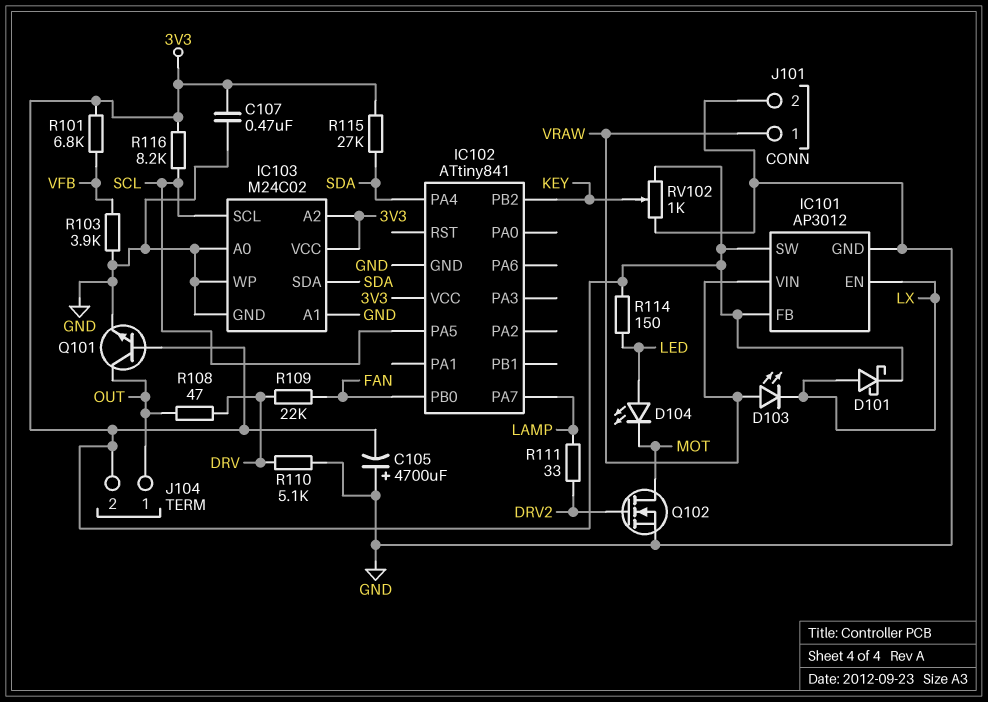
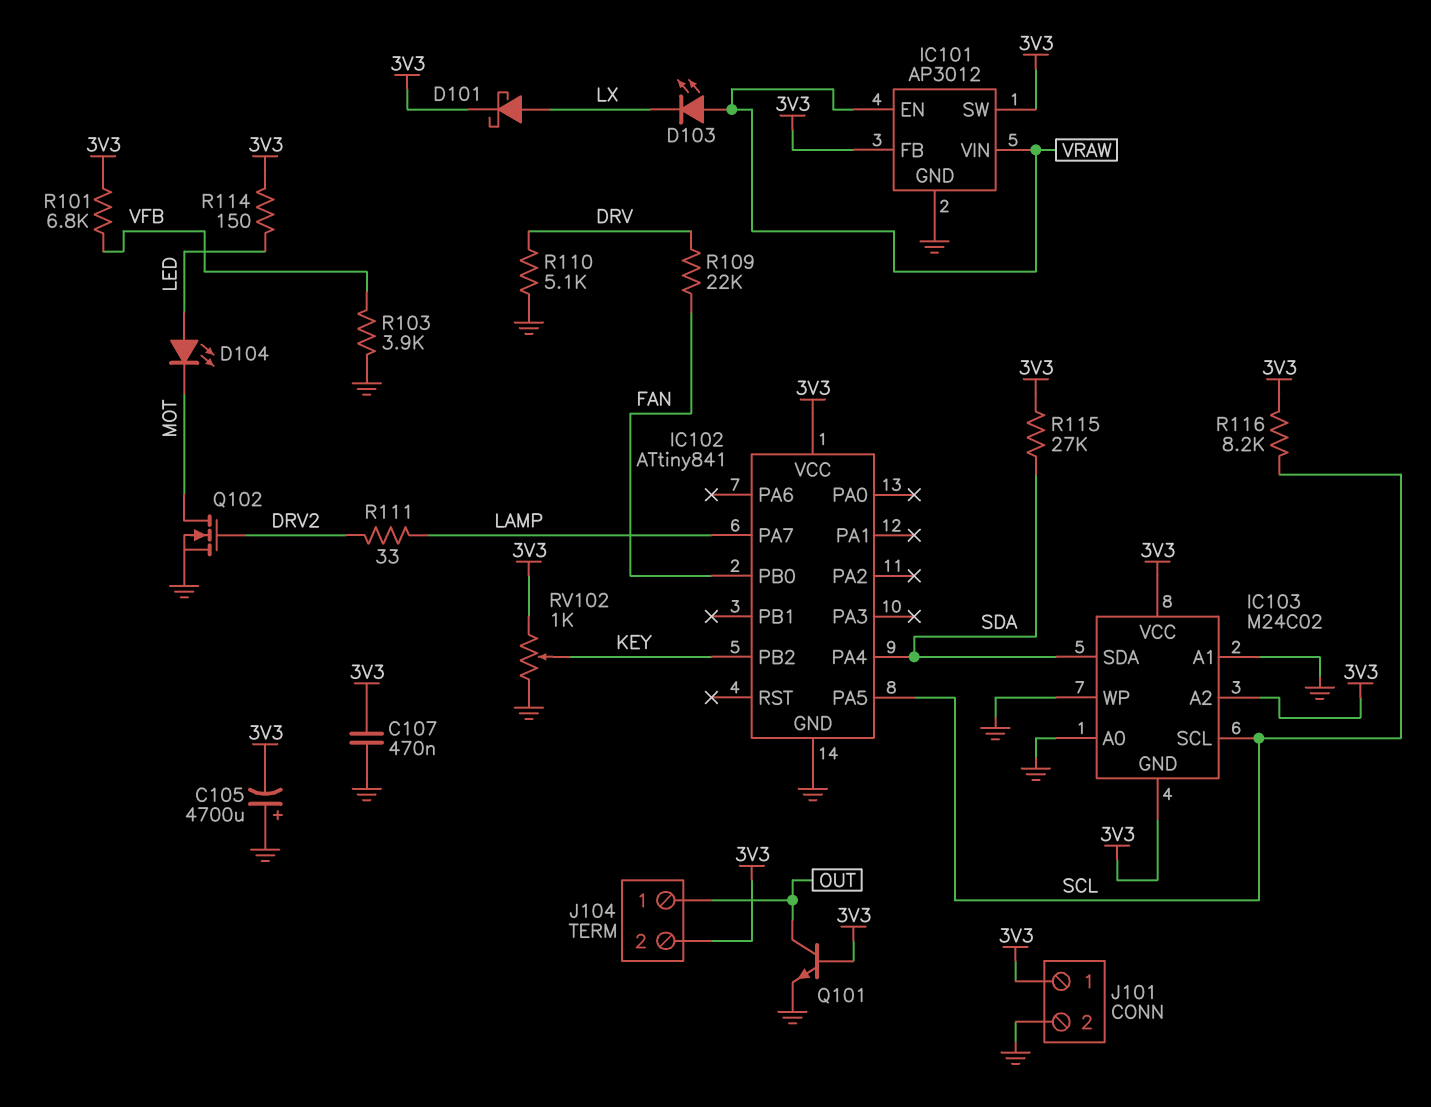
IC101 pin EN: LX -> VRAW
IC103 pin GND: GND -> 3V3
J101 pin 1: VRAW -> 3V3
R108: 47 (DRV, OUT) -> none

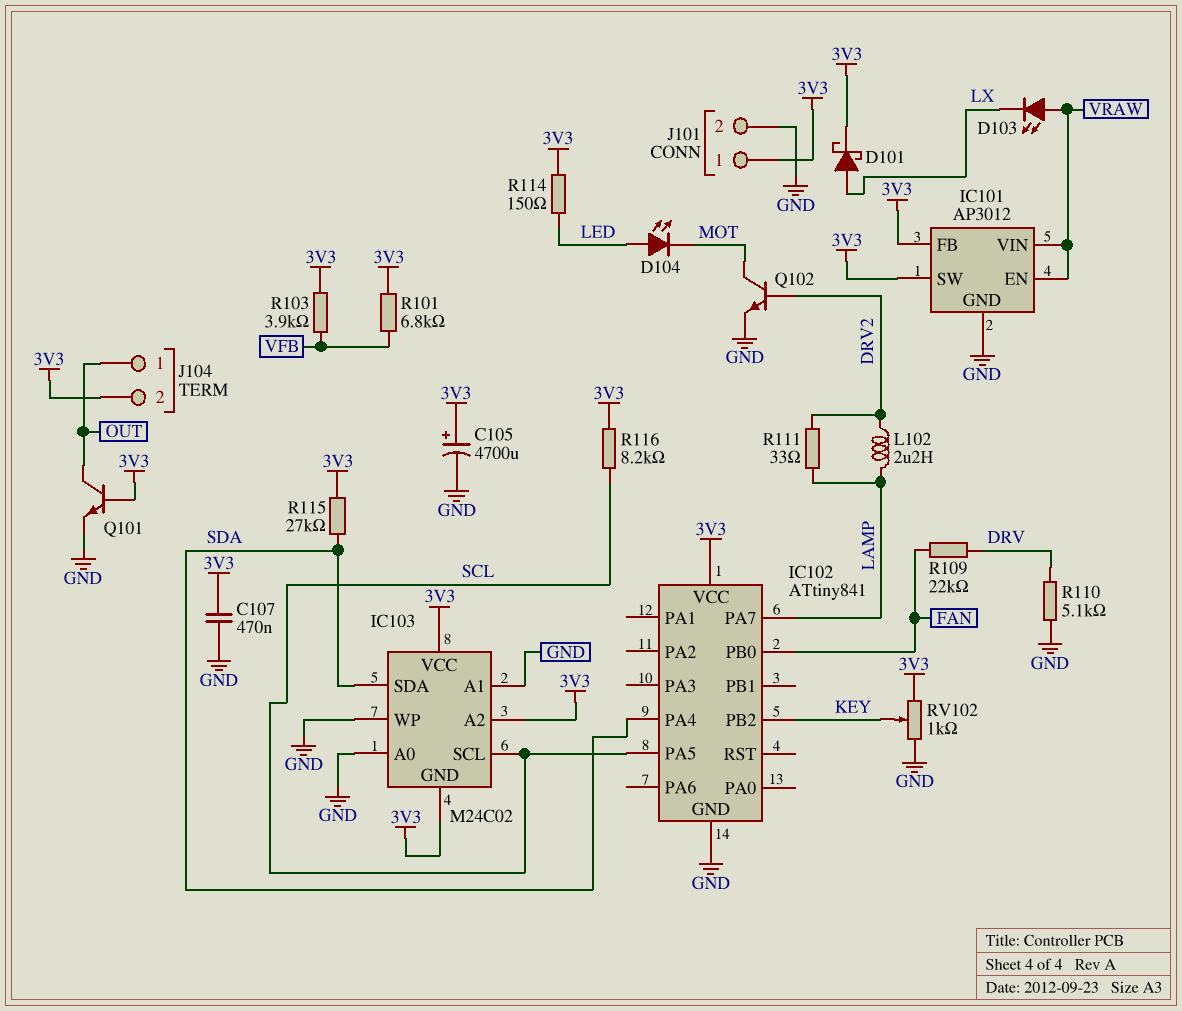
C105: 4700uF (plus GND, minus 3V3) -> 4700uF (plus 3V3, minus GND)
L102: none -> 2.2uH (DRV2, LAMP)
Q102: NMOS (G DRV2, D MOT, S GND) -> NPN (B DRV2, C MOT, E GND)
R103: 3.9k (GND, VFB) -> 3.9k (3V3, VFB)

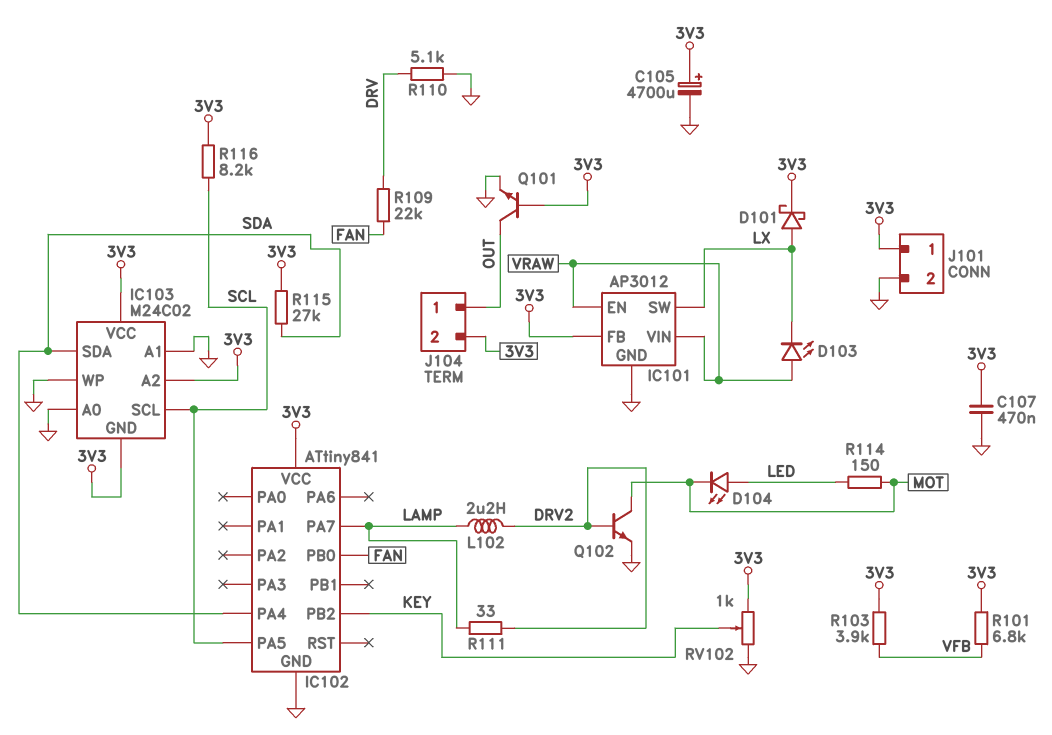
IC101 pin SW: 3V3 -> LX
R114: 150 (3V3, LED) -> 150 (LED, MOT)

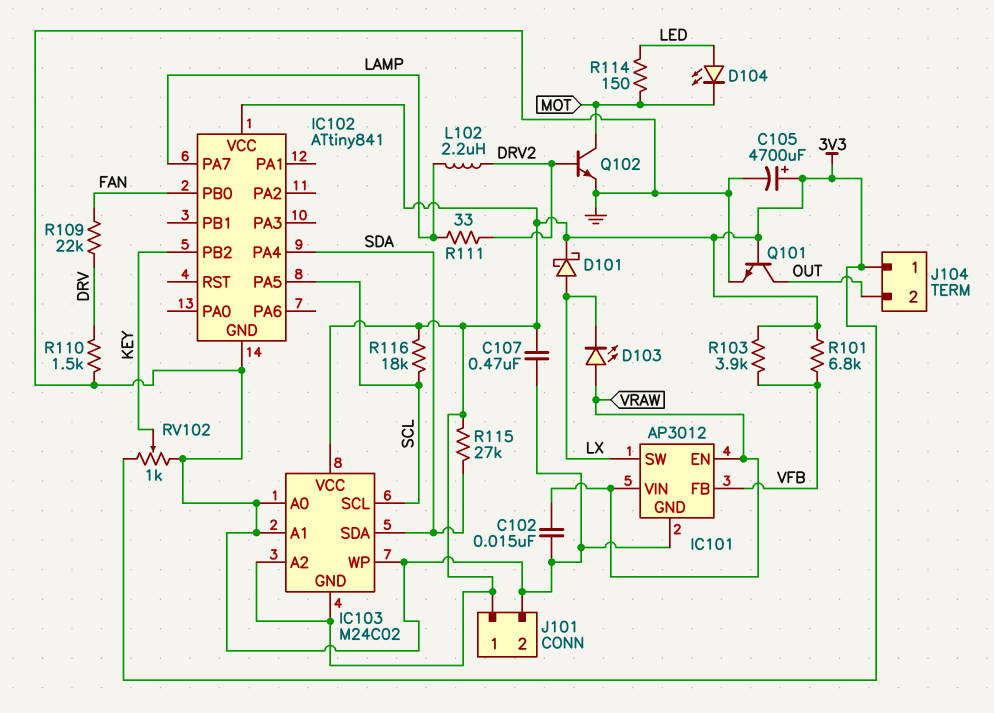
C102: none -> 15nF (GND, VRAW)
IC101 pin FB: 3V3 -> VFB
J104 pin 1: OUT -> 3V3
J104 pin 2: 3V3 -> OUT
R110: 5.1k (DRV, GND) -> 1.5k (DRV, GND)
R116: 8.2k (3V3, SCL) -> 18k (3V3, SCL)

